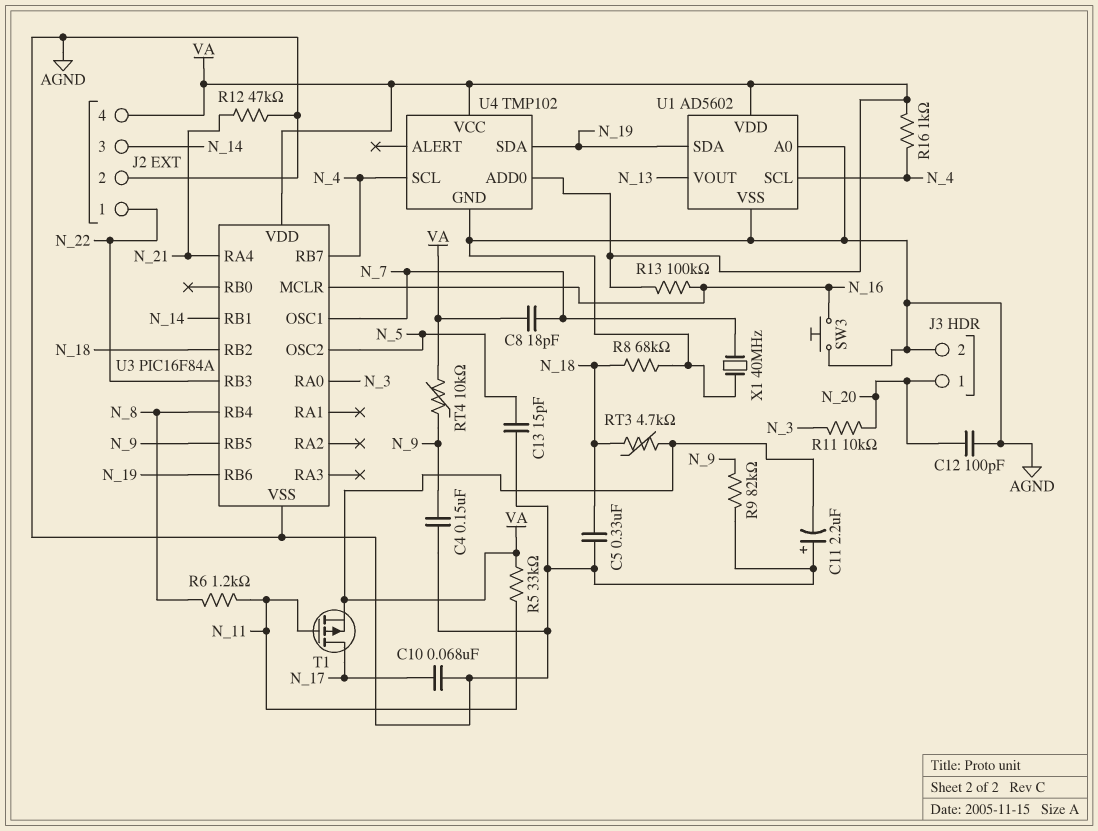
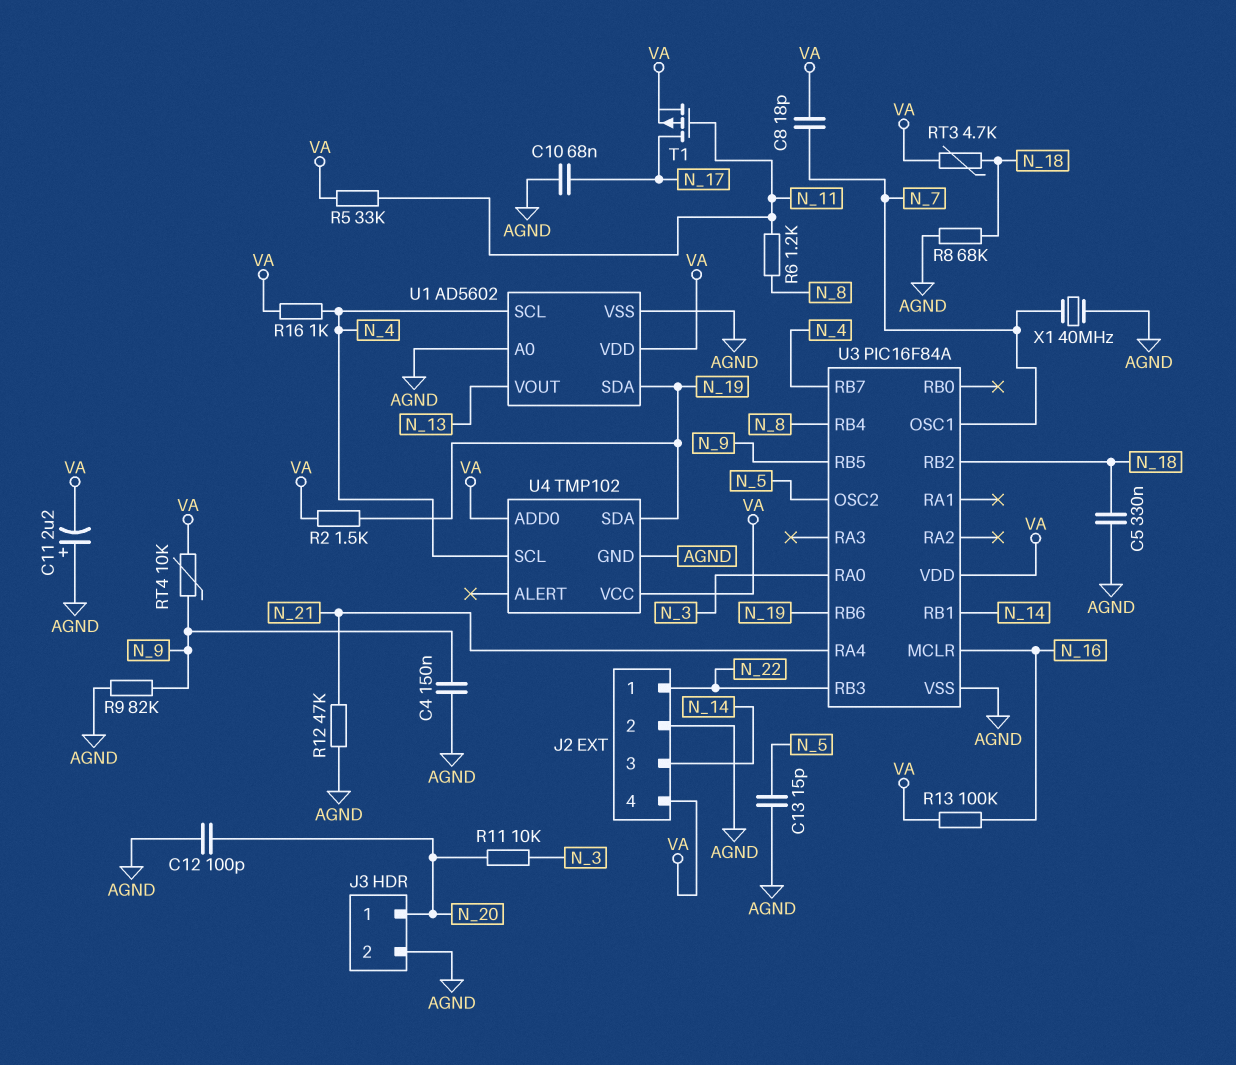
R2: none -> 1.5k (N_19, VA)
SW3: button (AGND, N_16) -> none

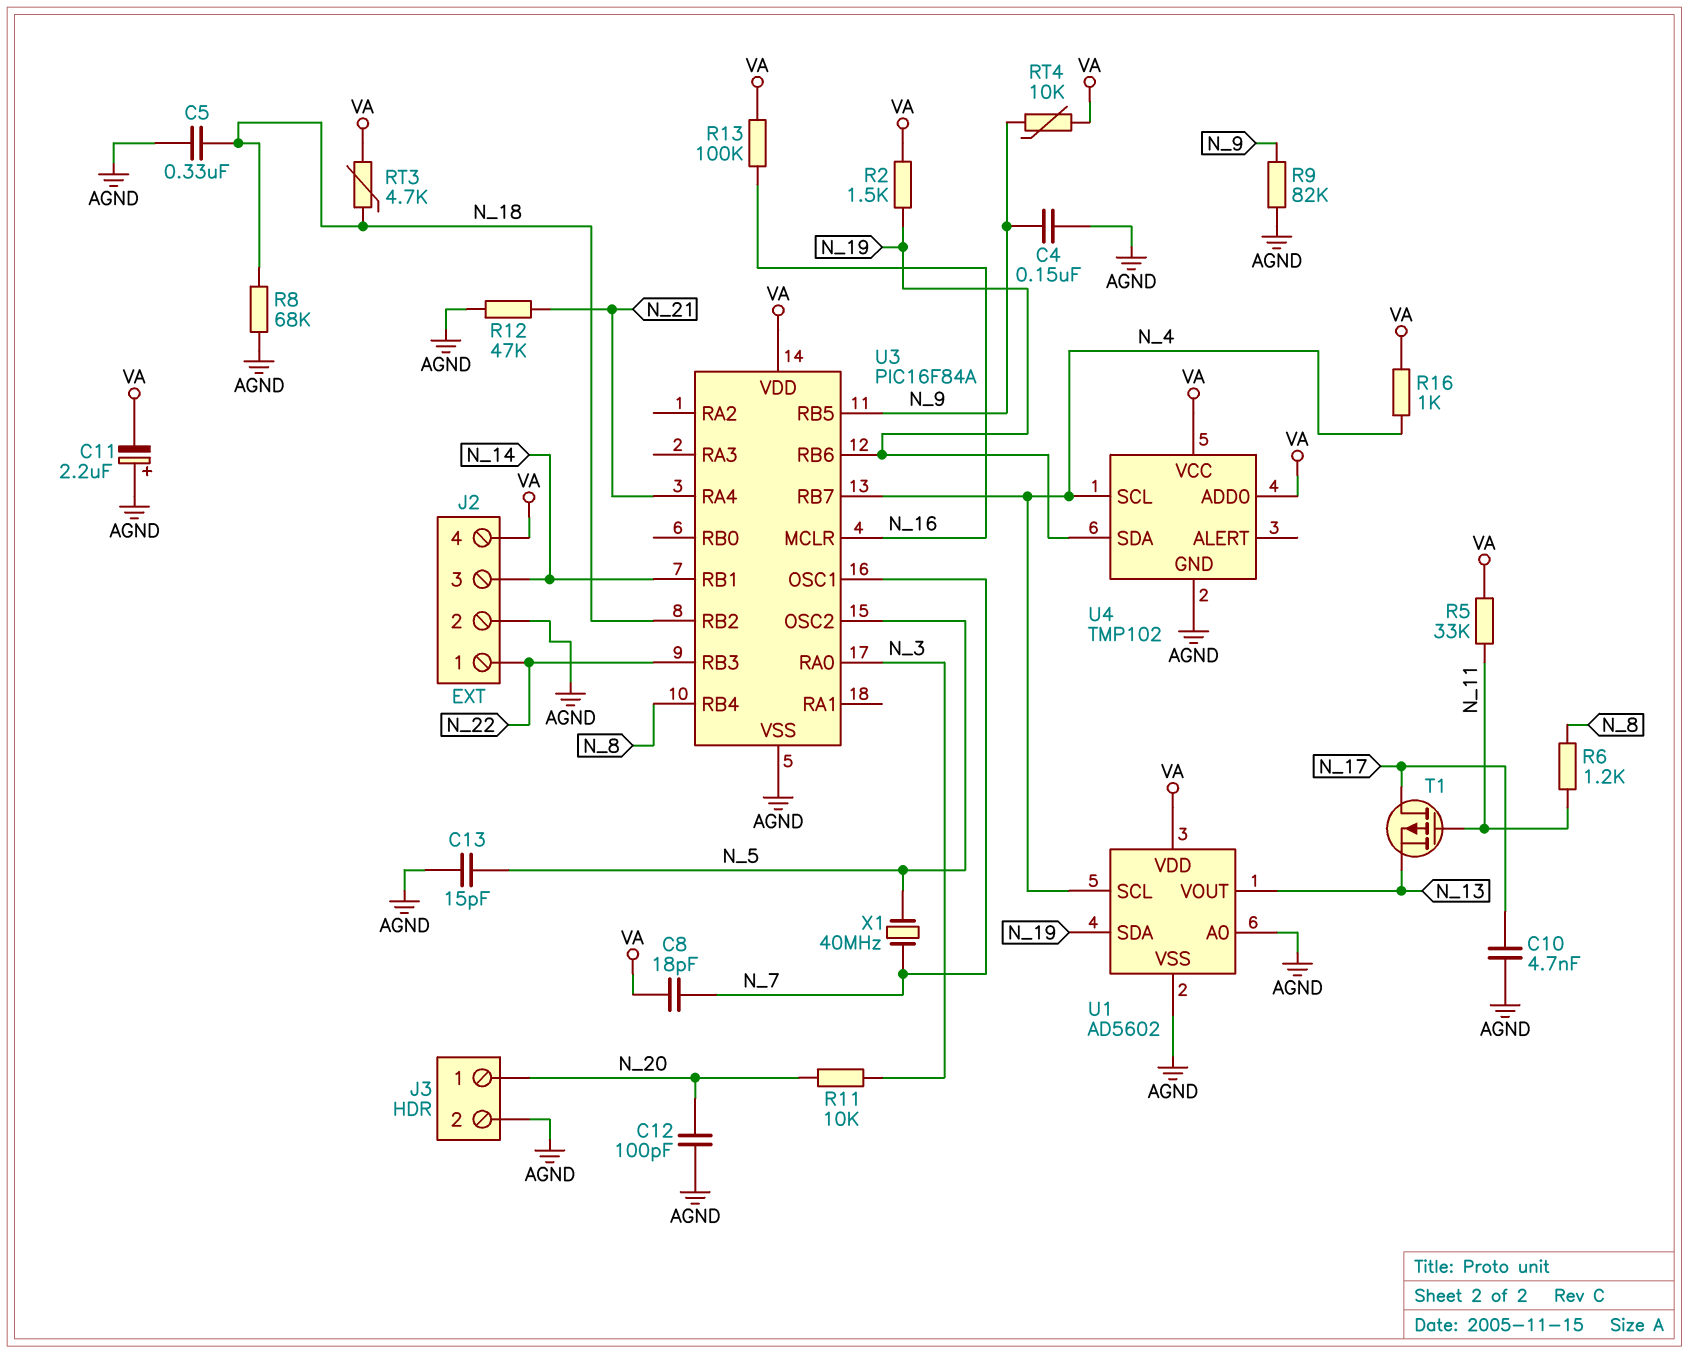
C10: 68nF (AGND, N_17) -> 4.7nF (AGND, N_17)
T1: PMOS (G N_11, D N_17, S VA) -> PMOS (G N_11, D N_17, S N_13)
X1: 40MHz (AGND, N_7) -> 40MHz (N_5, N_7)

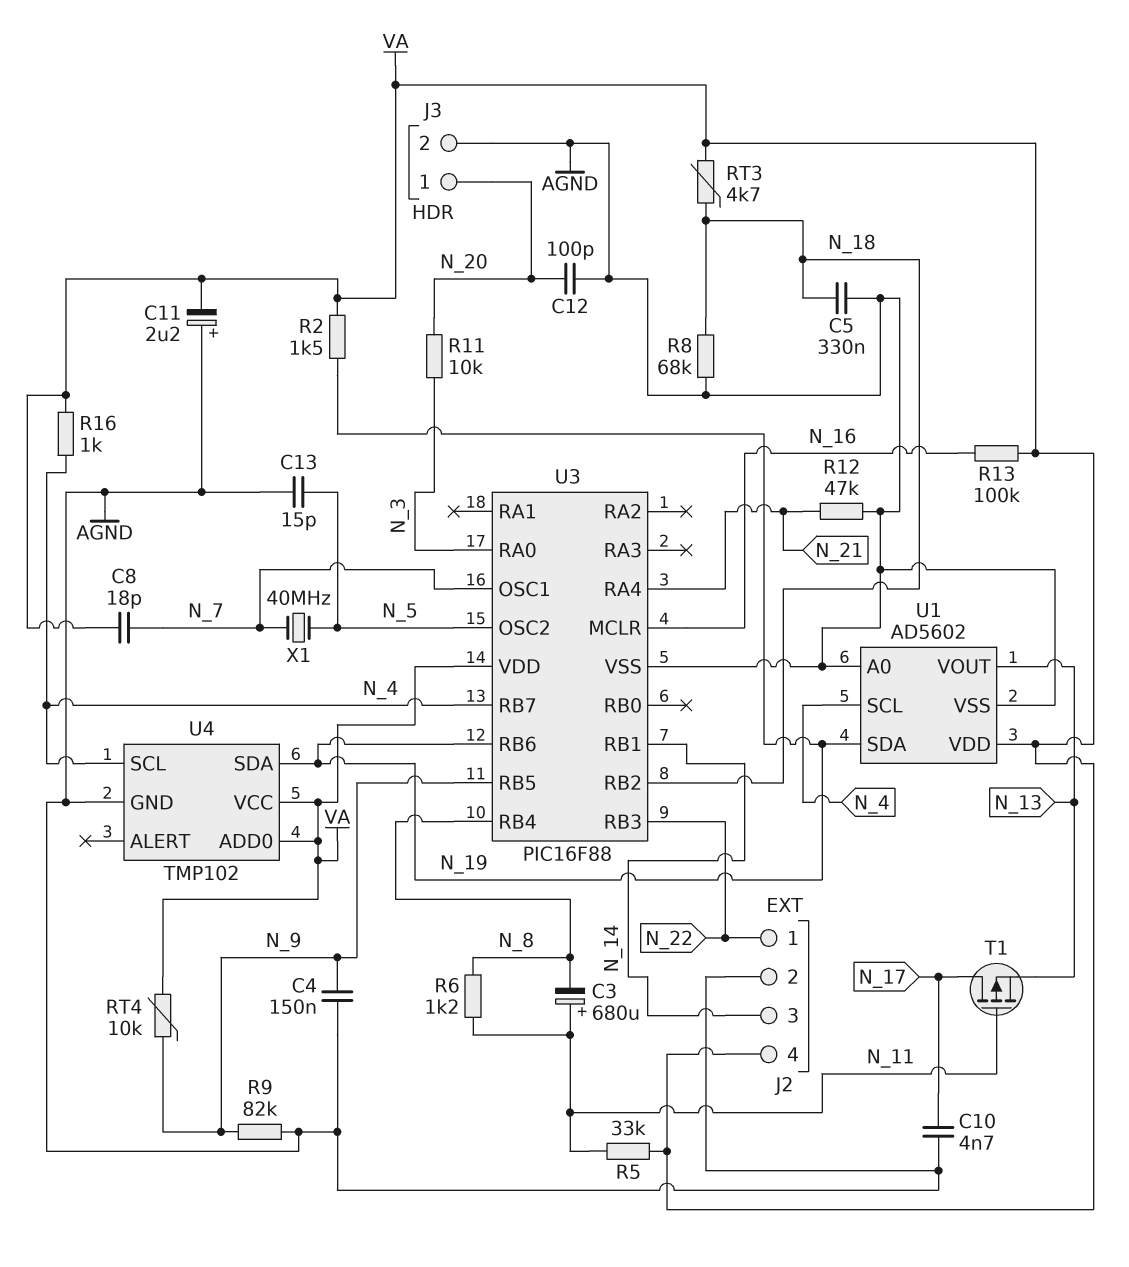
C3: none -> 680uF (plus N_11, minus N_8)
U3: PIC16F84A -> PIC16F88

